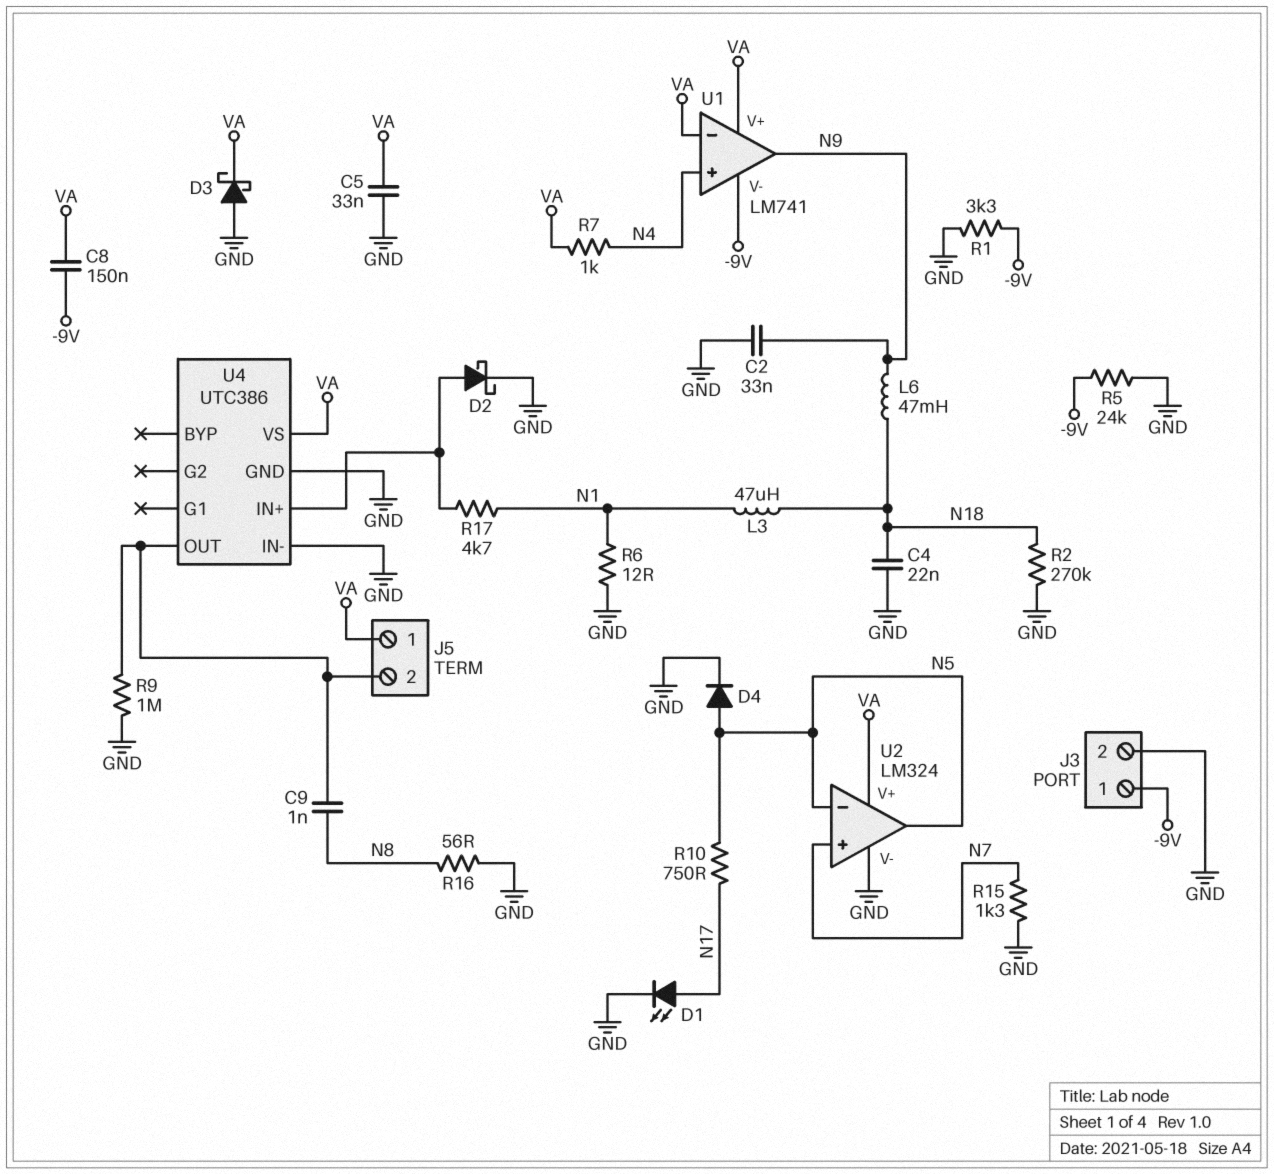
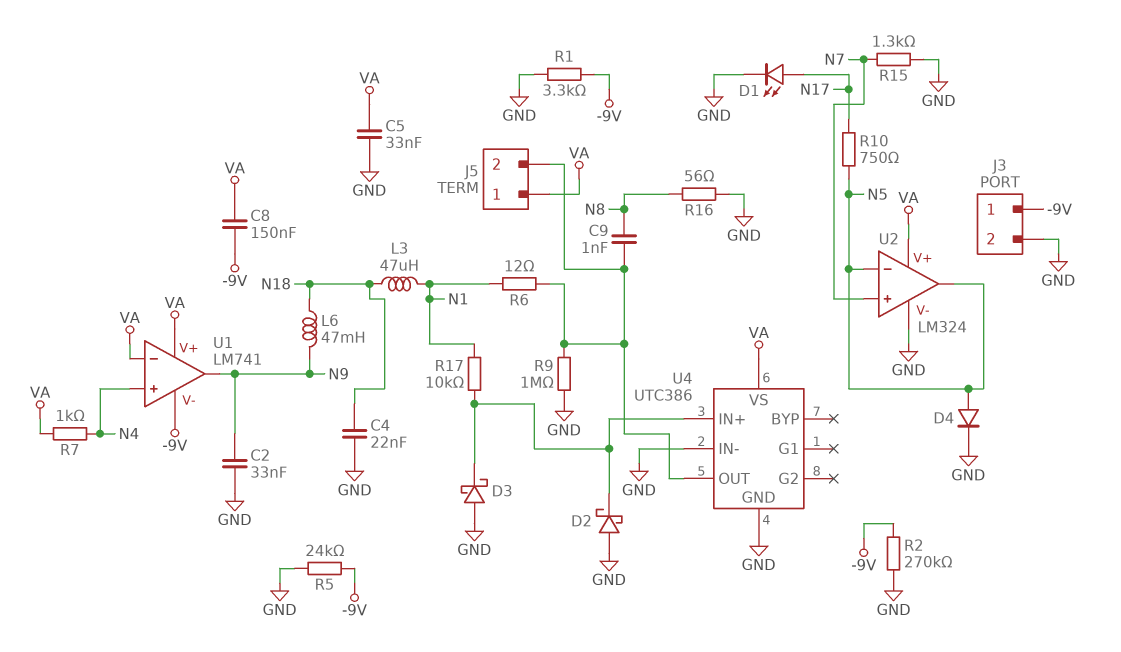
D2: schottky (A U4/IN+, K GND) -> schottky (A GND, K U4/IN+)
D3: schottky (A GND, K VA) -> schottky (A GND, K U4/IN+)
R2: 270k (GND, N18) -> 270k (-9V, GND)
R6: 12 (GND, N1) -> 12 (J5/2, N1)
R17: 4.7k (N1, U4/IN+) -> 10k (N1, U4/IN+)

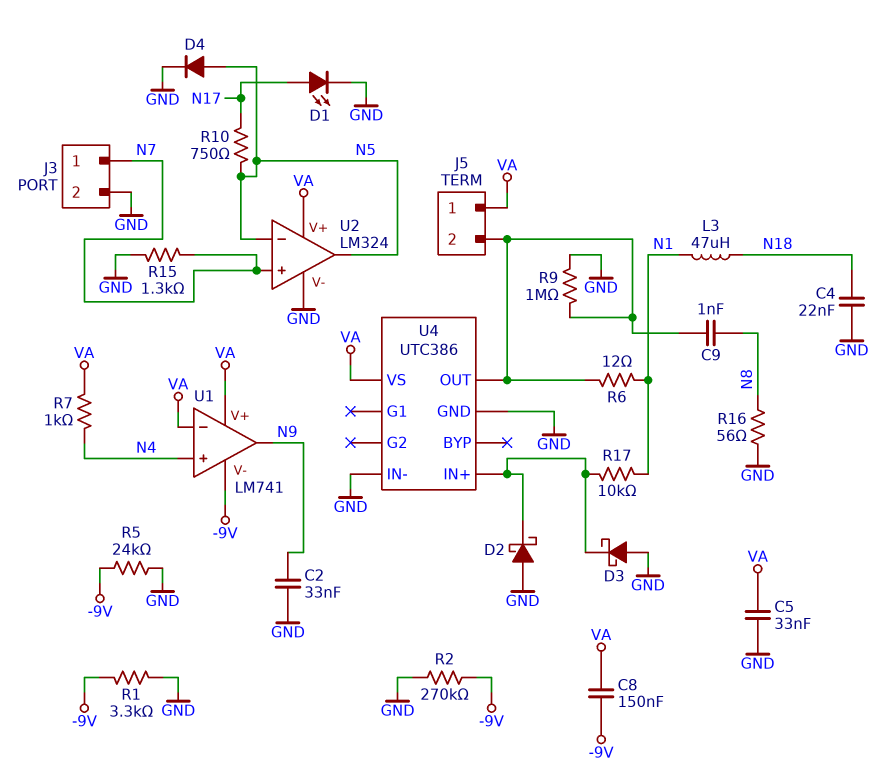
J3 pin 1: -9V -> N7
L6: 47mH (N9, N18) -> none

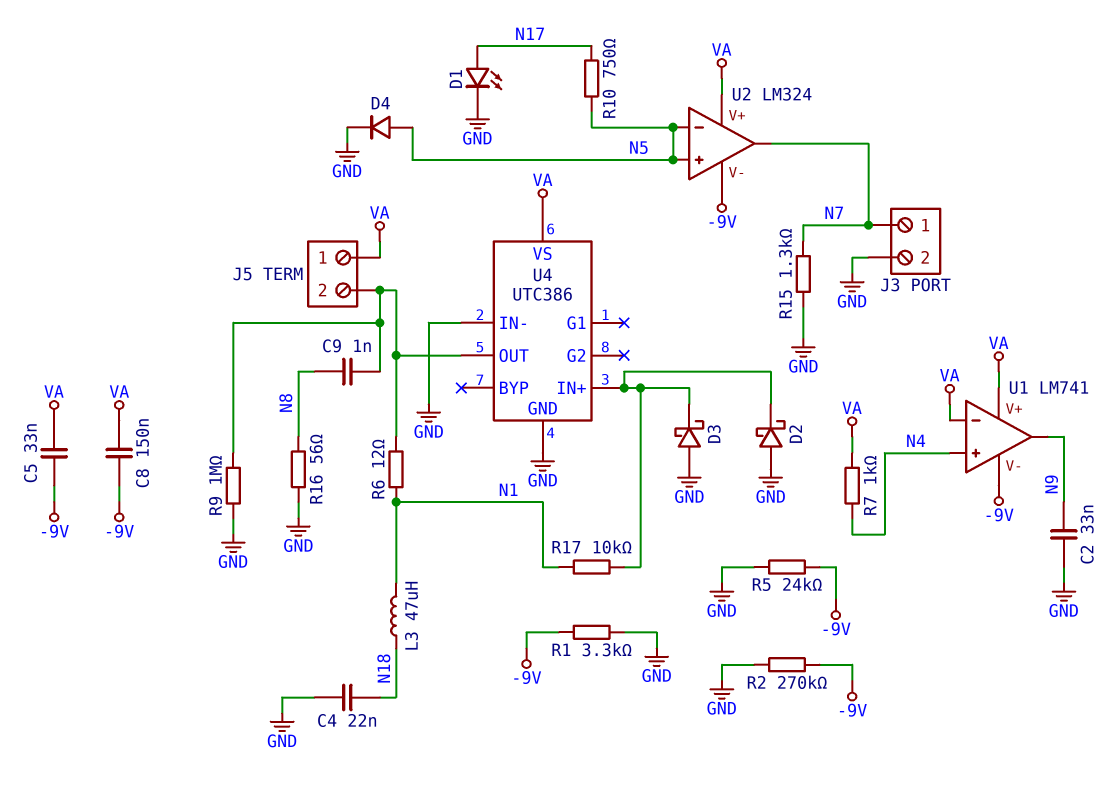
C5: 33nF (GND, VA) -> 33nF (-9V, VA)
U2 pin V-: GND -> -9V
U2 pin in+: N7 -> N5
U2 pin out: N5 -> N7

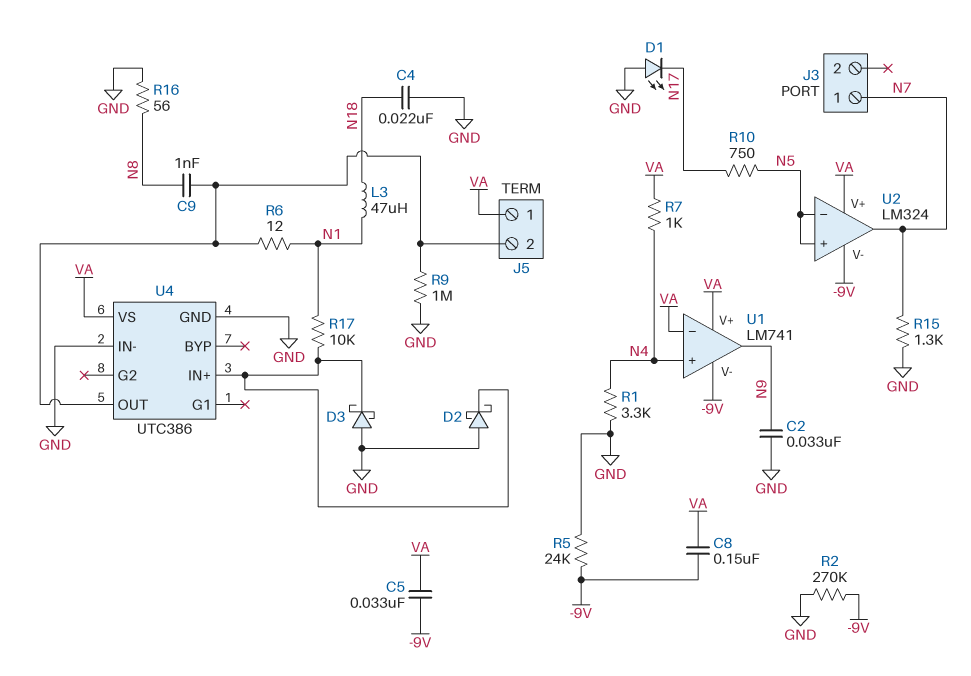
D1: LED (A N17, K GND) -> LED (A GND, K N17)
D4: diode (A N5, K GND) -> none
J3 pin 2: GND -> none
R1: 3.3k (-9V, GND) -> 3.3k (GND, N4)

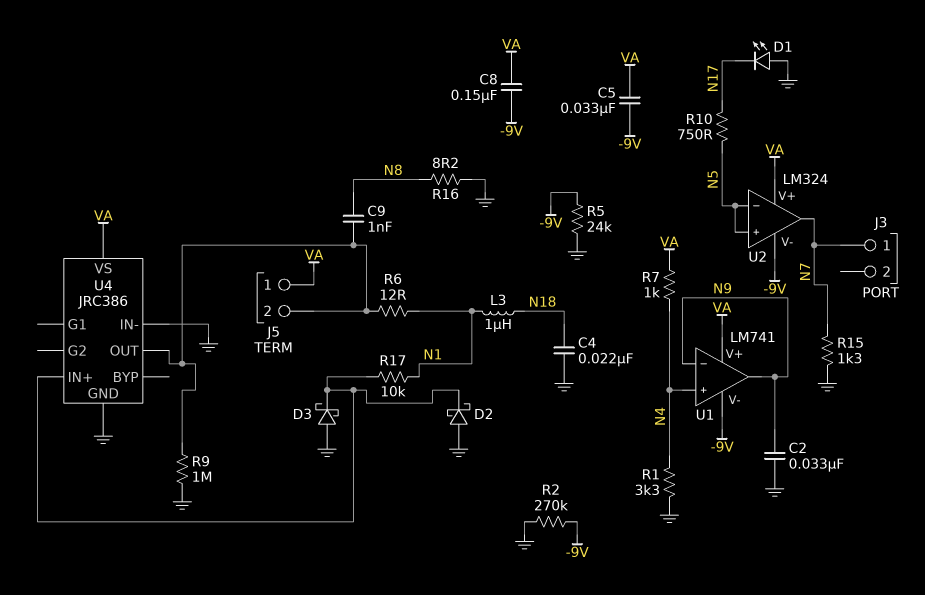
L3: 47uH (N1, N18) -> 1uH (N1, N18)
R16: 56 (GND, N8) -> 8.2 (GND, N8)
U1 pin in-: VA -> N9
U4: UTC386 -> JRC386

